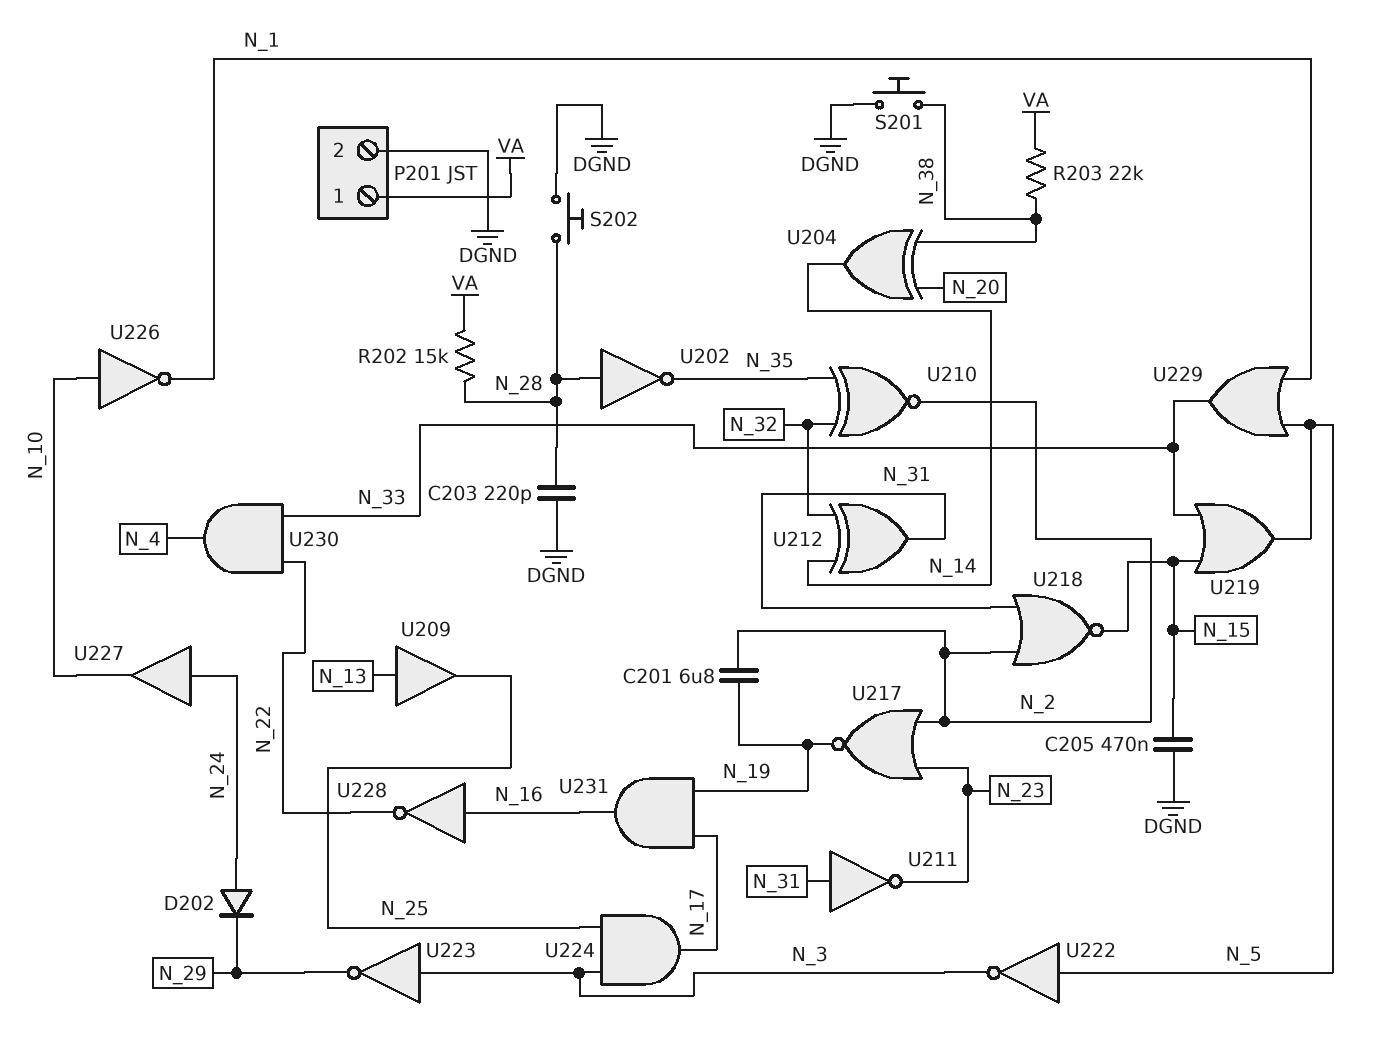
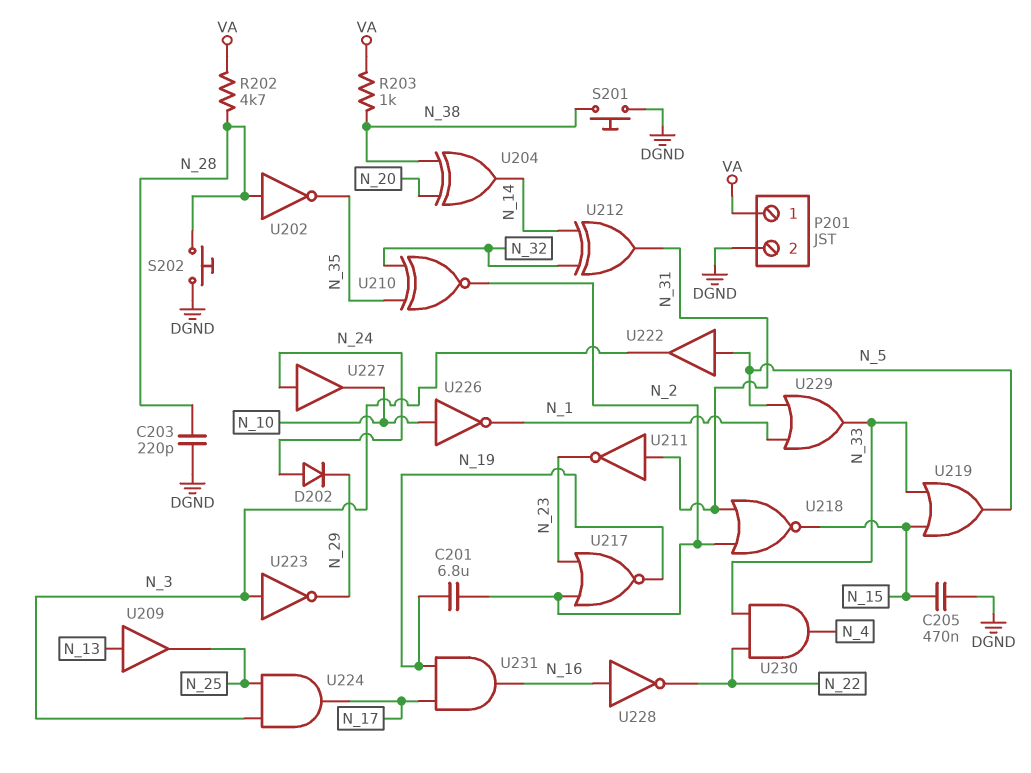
R202: 15k (N_28, VA) -> 4.7k (N_28, VA)
R203: 22k (N_38, VA) -> 1k (N_38, VA)
U222: NOT (in N_5, out N_3) -> buffer (in N_5, out N_3)

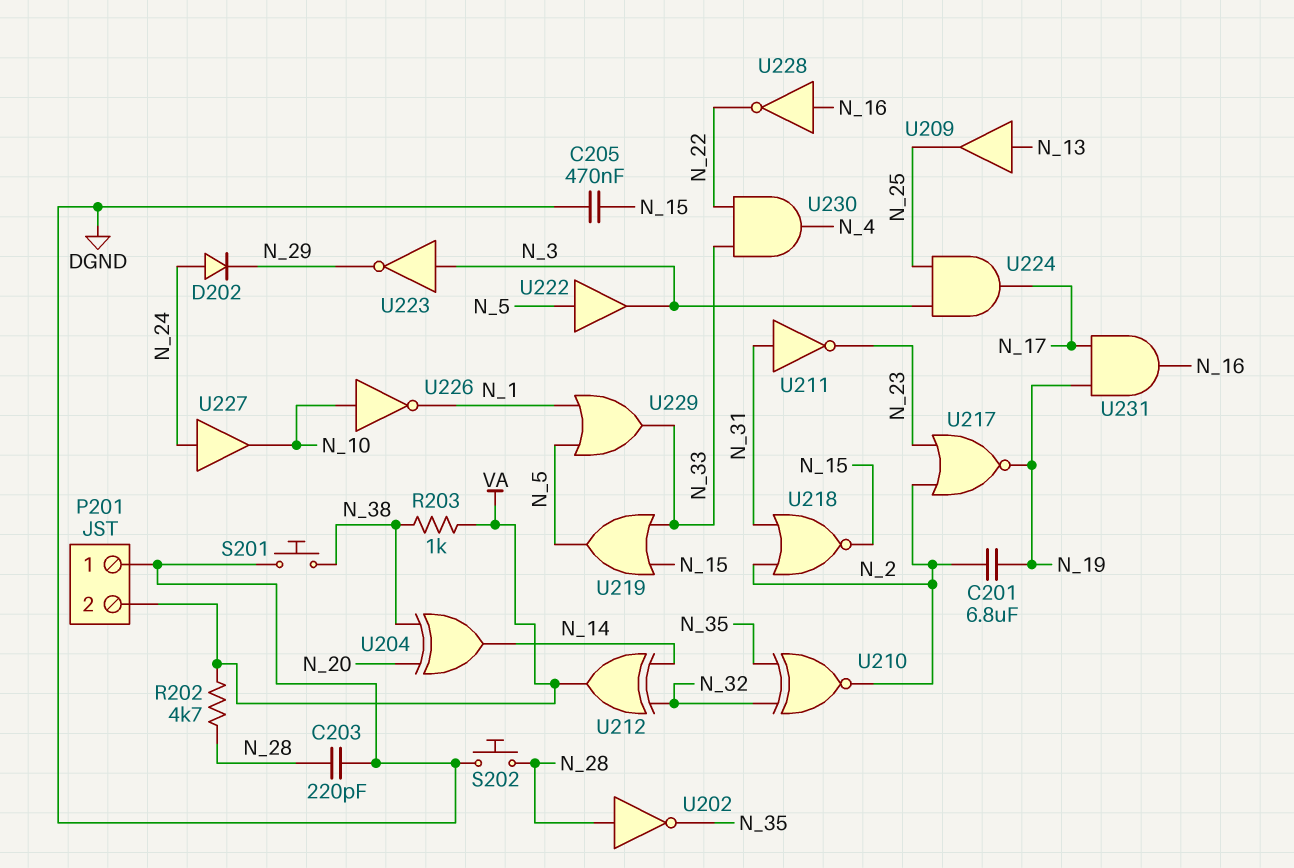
P201 pin 1: VA -> DGND
P201 pin 2: DGND -> VA
U212: XOR (in N_14, in N_32, out N_31) -> XOR (in N_14, in N_32, out VA)

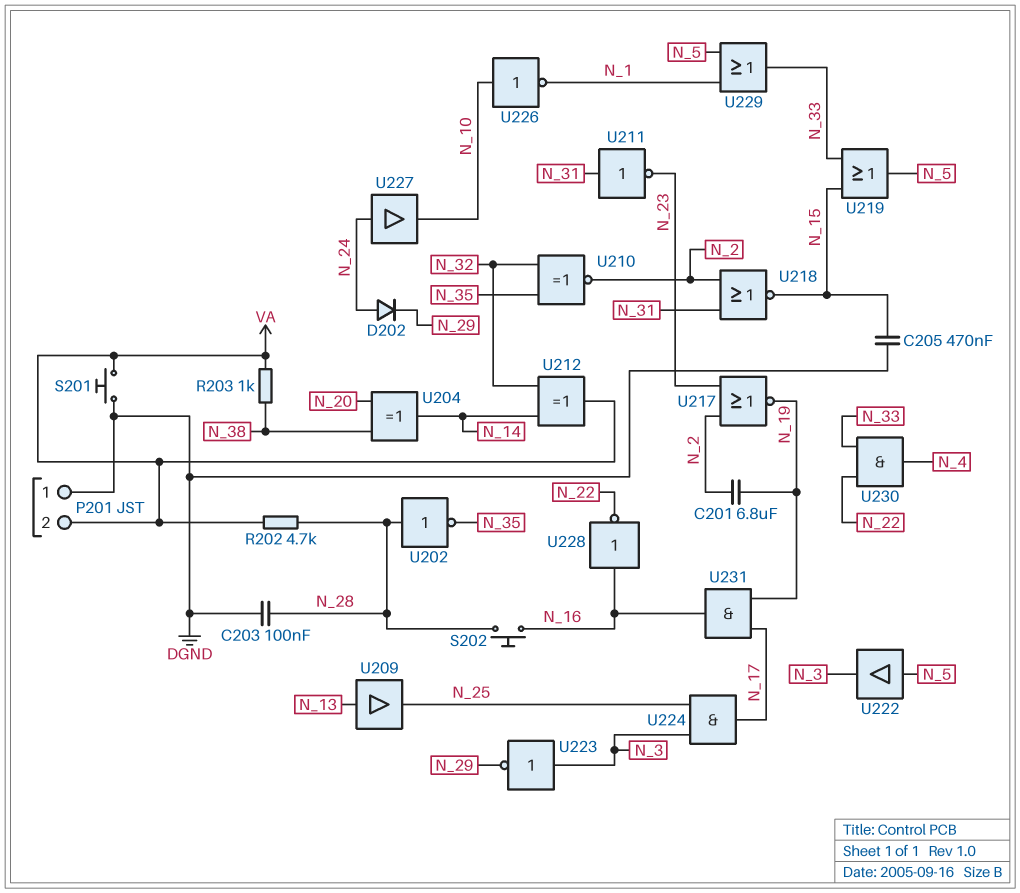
C203: 220pF (DGND, N_28) -> 100nF (DGND, N_28)
S201: button (DGND, N_38) -> button (DGND, VA)
S202: button (DGND, N_28) -> button (N_16, N_28)

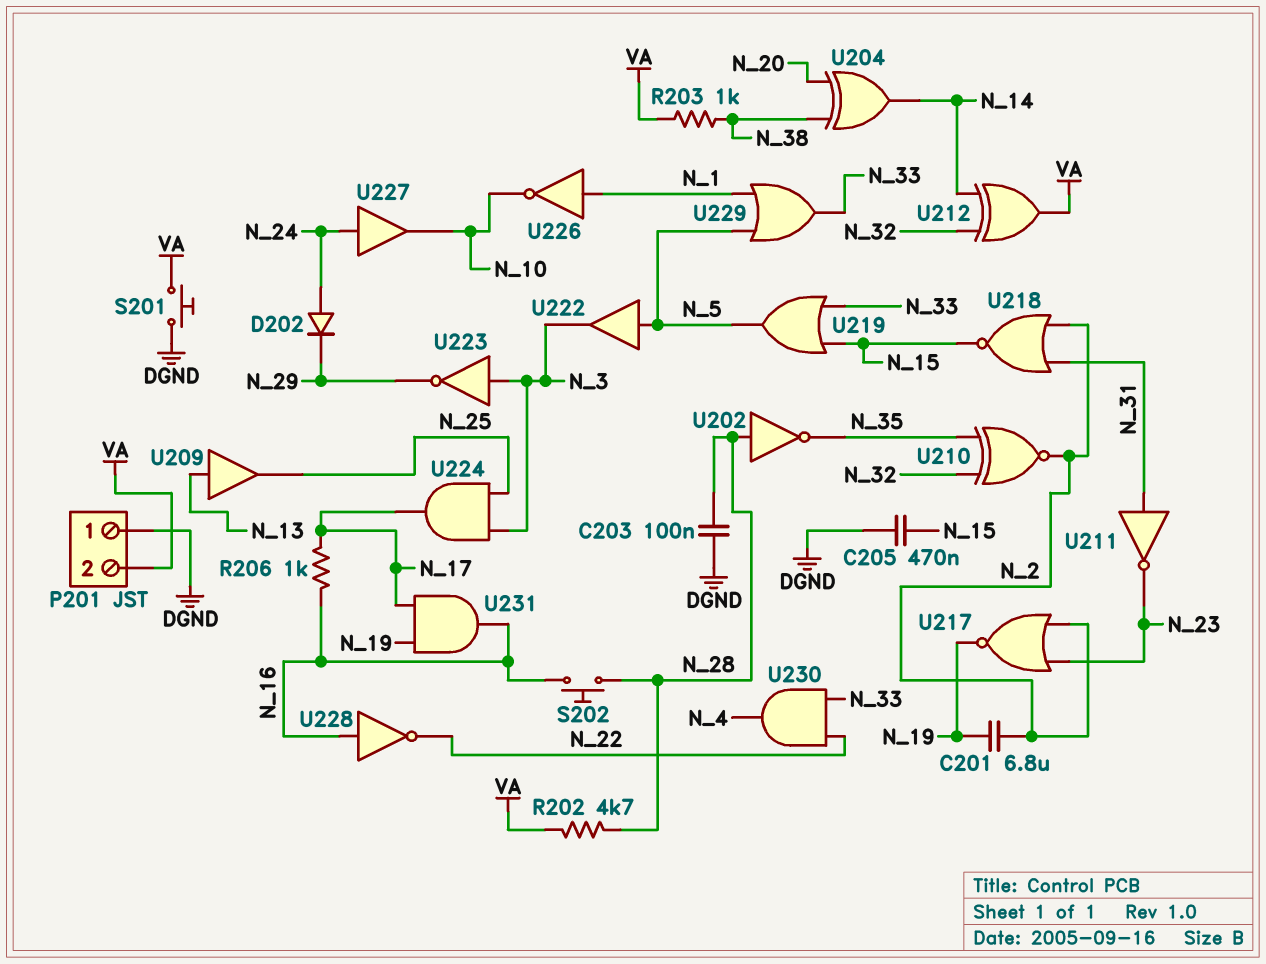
R206: none -> 1k (N_16, N_17)
U226: NOT (in N_10, out N_1) -> NOT (in N_1, out N_10)

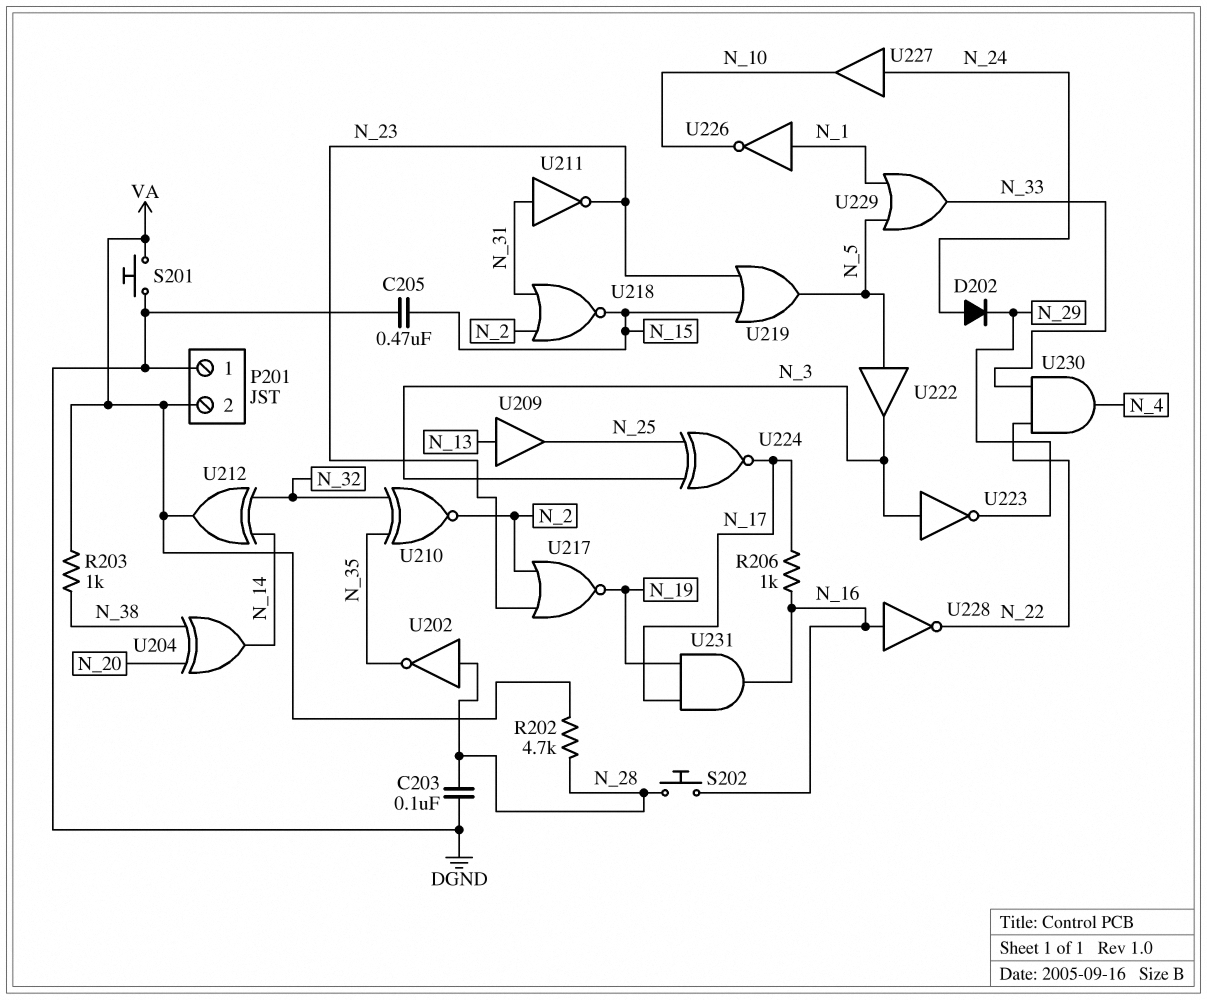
C201: 6.8uF (N_2, N_19) -> none
U219: OR (in N_15, in N_33, out N_5) -> OR (in N_15, in N_23, out N_5)
U224: AND (in N_3, in N_25, out N_17) -> XNOR (in N_3, in N_25, out N_17)

